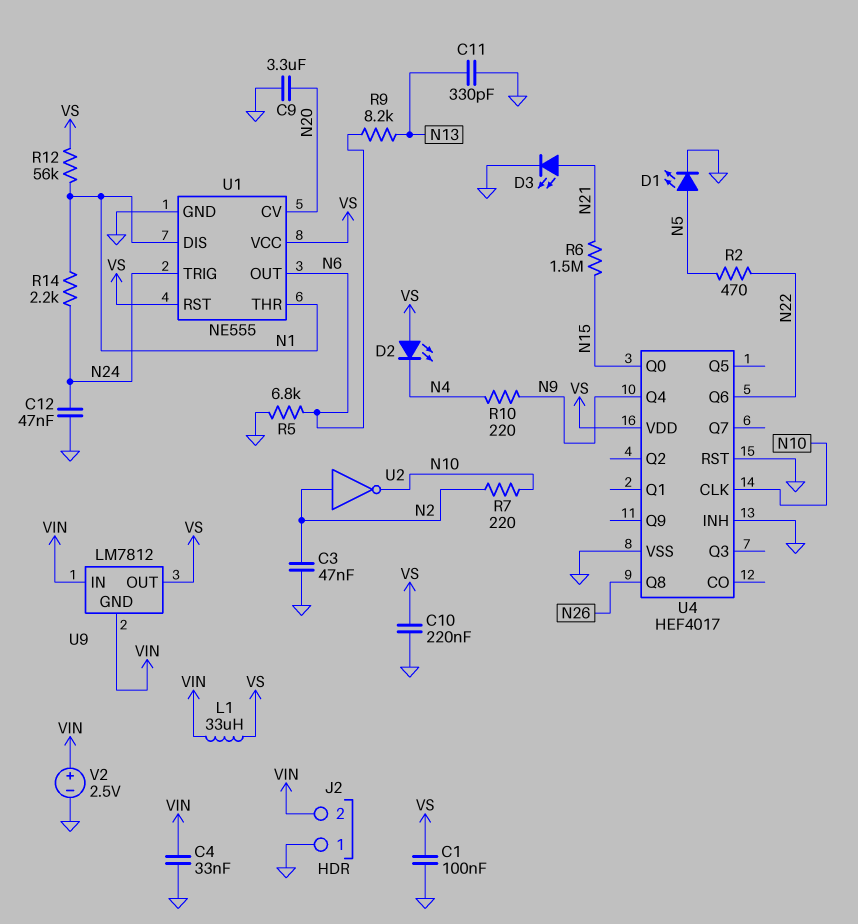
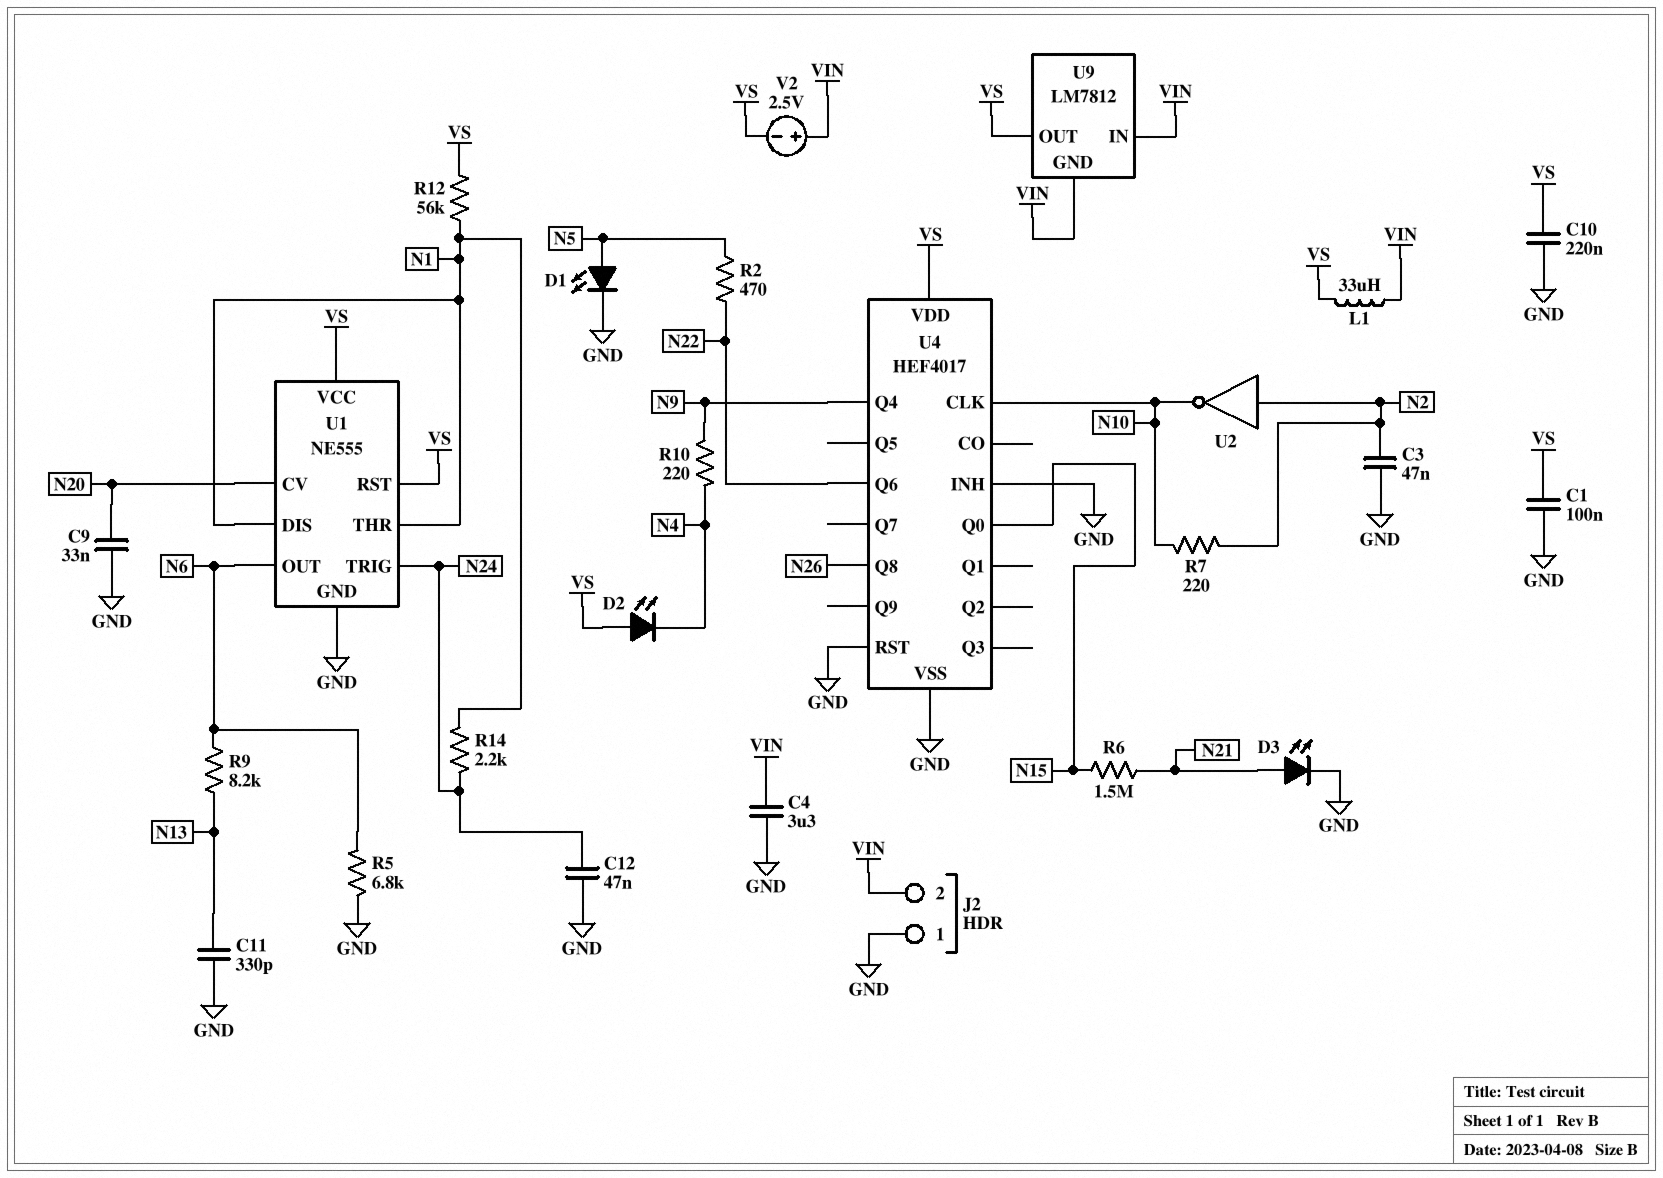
C4: 33nF (GND, VIN) -> 3.3uF (GND, VIN)
C9: 3.3uF (GND, N20) -> 33nF (GND, N20)
V2: 2.5V (plus VIN, minus GND) -> 2.5V (plus VIN, minus VS)

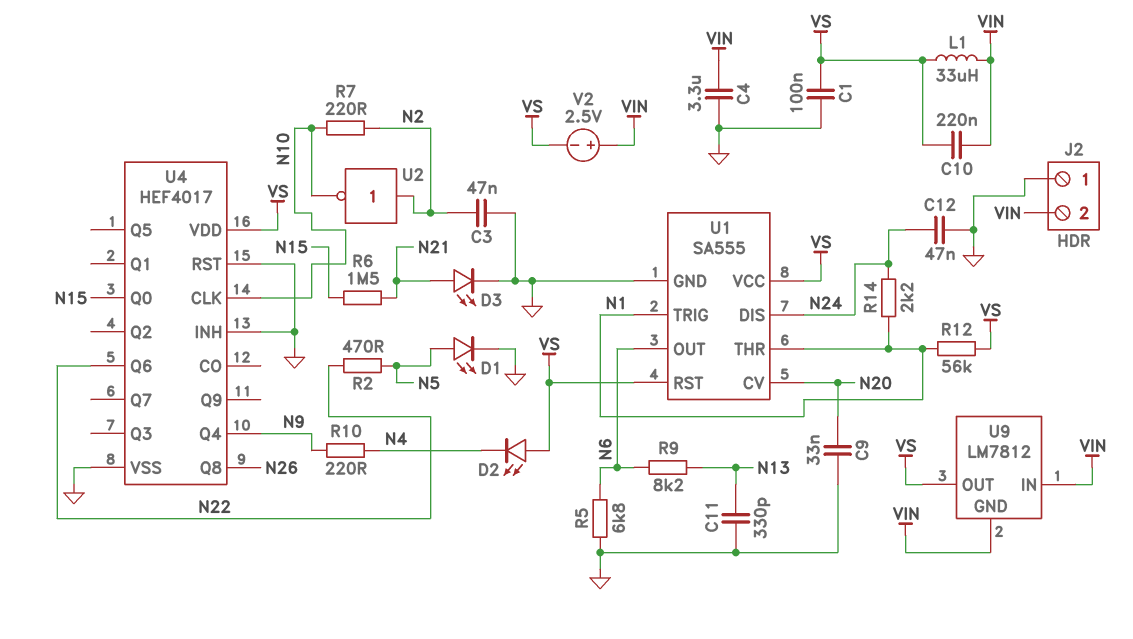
C10: 220nF (GND, VS) -> 220nF (VIN, VS)
U1: NE555 -> SA555
U1 pin DIS: N1 -> N24
U1 pin TRIG: N24 -> N1

